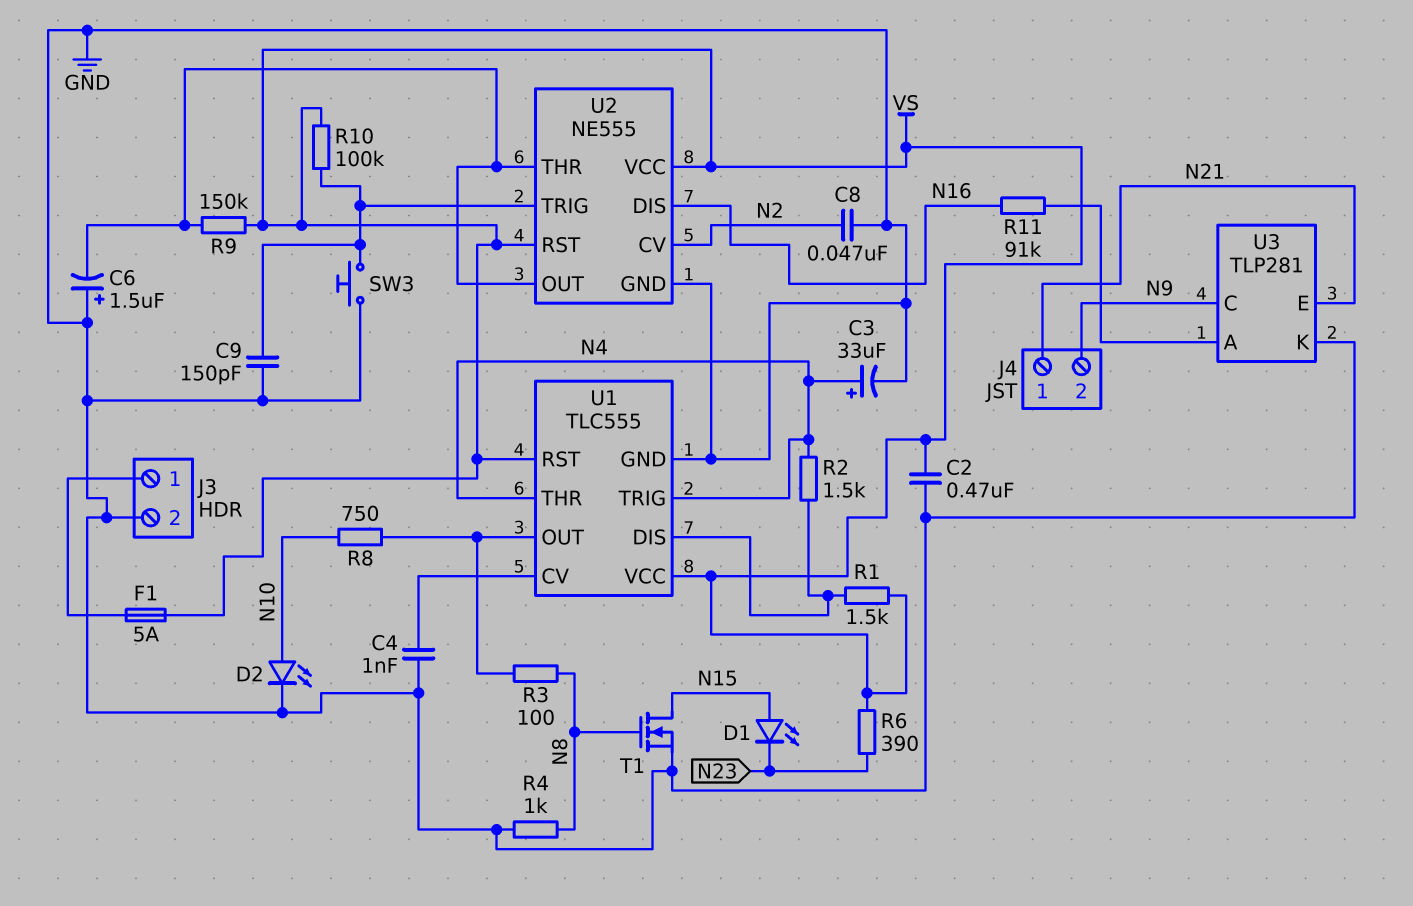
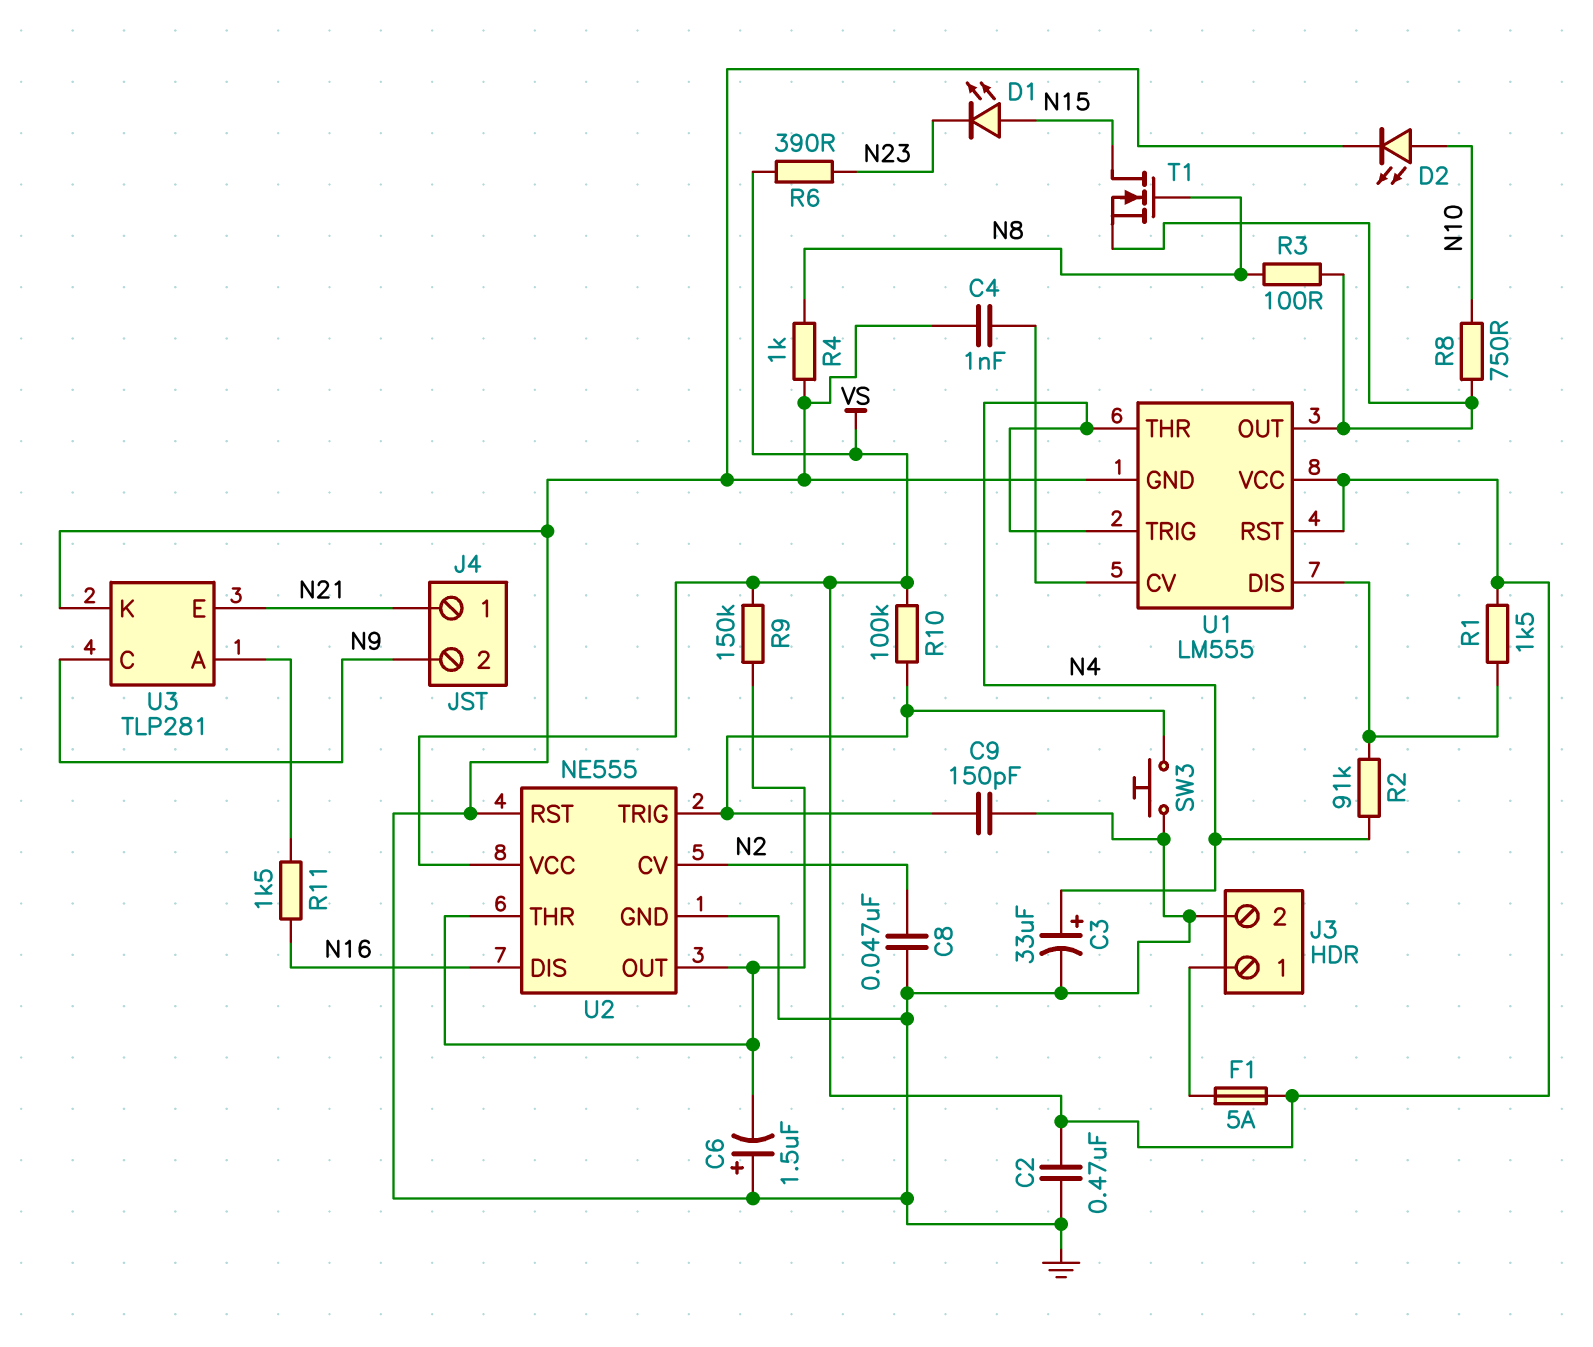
R2: 1.5k (N4, U1/DIS) -> 91k (N4, U1/DIS)
R11: 91k (N16, U3/A) -> 1.5k (N16, U3/A)
T1: NMOS (G N8, D N15, S GND) -> NMOS (G N8, D N15, S U1/OUT)
U1: TLC555 -> LM555
U2 pin RST: VS -> GND

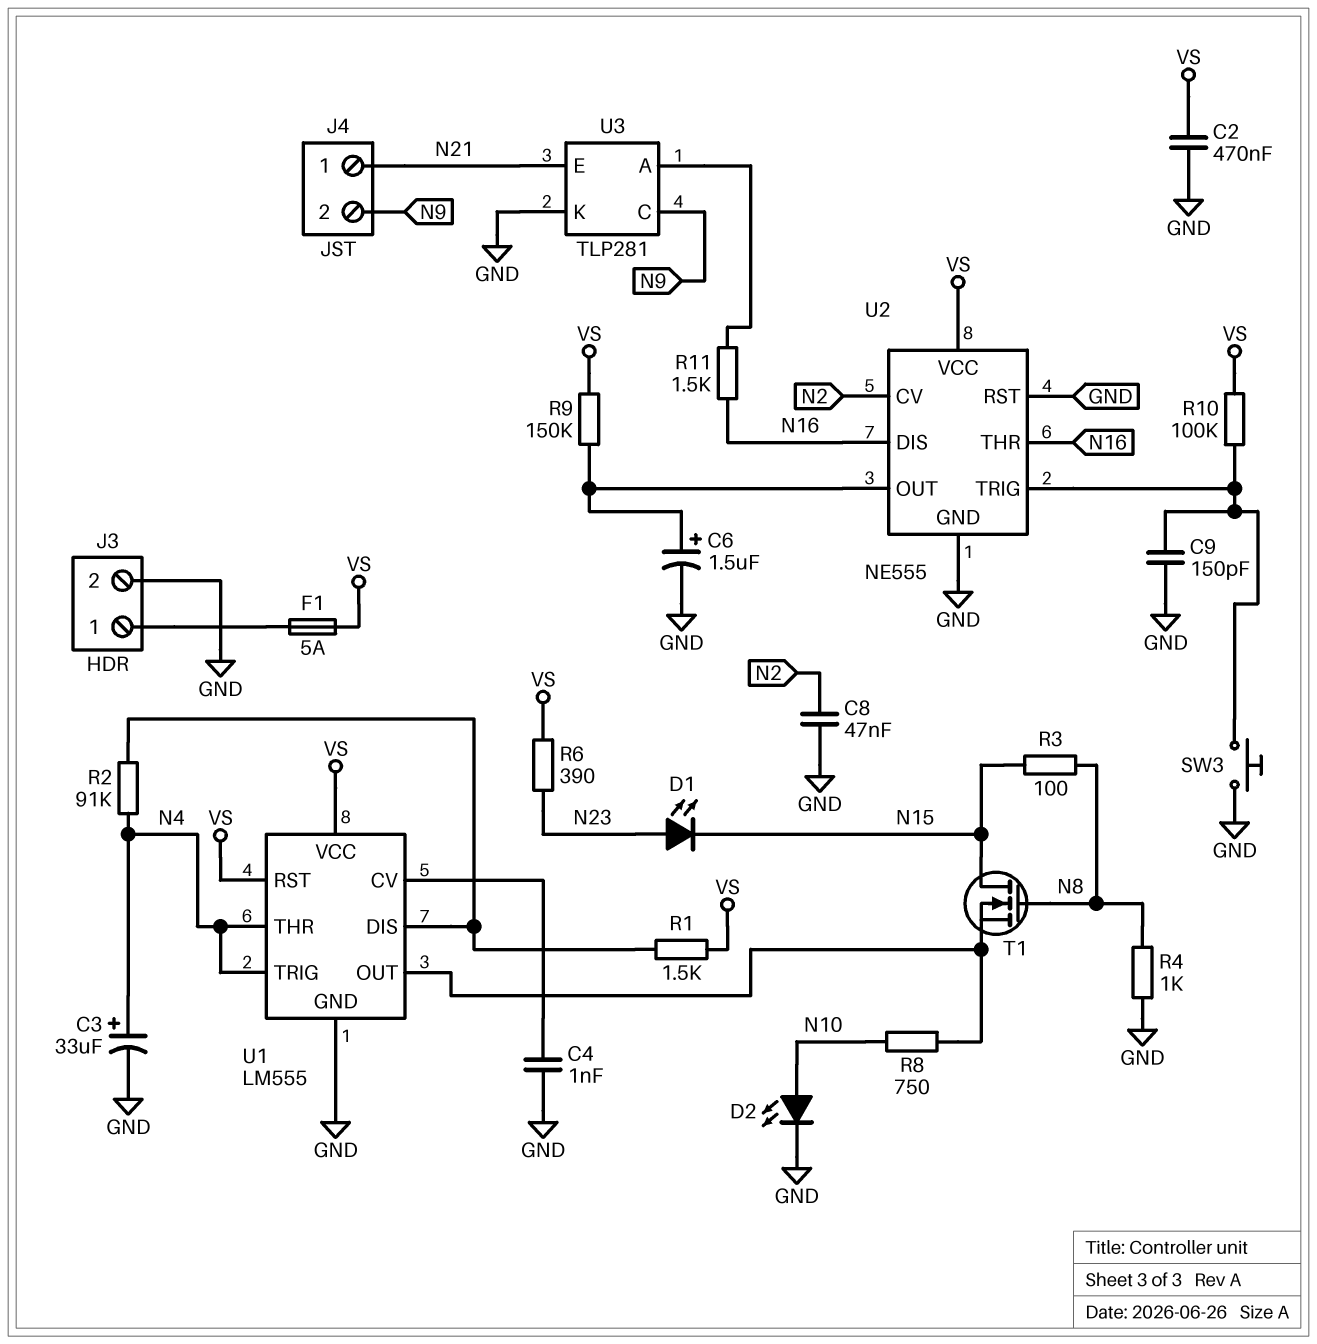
C6: 1.5uF (plus GND, minus U2/OUT) -> 1.5uF (plus U2/OUT, minus GND)
D1: LED (A N15, K N23) -> LED (A N23, K N15)
R3: 100 (N8, U1/OUT) -> 100 (N8, N15)
U2 pin THR: U2/OUT -> N16

